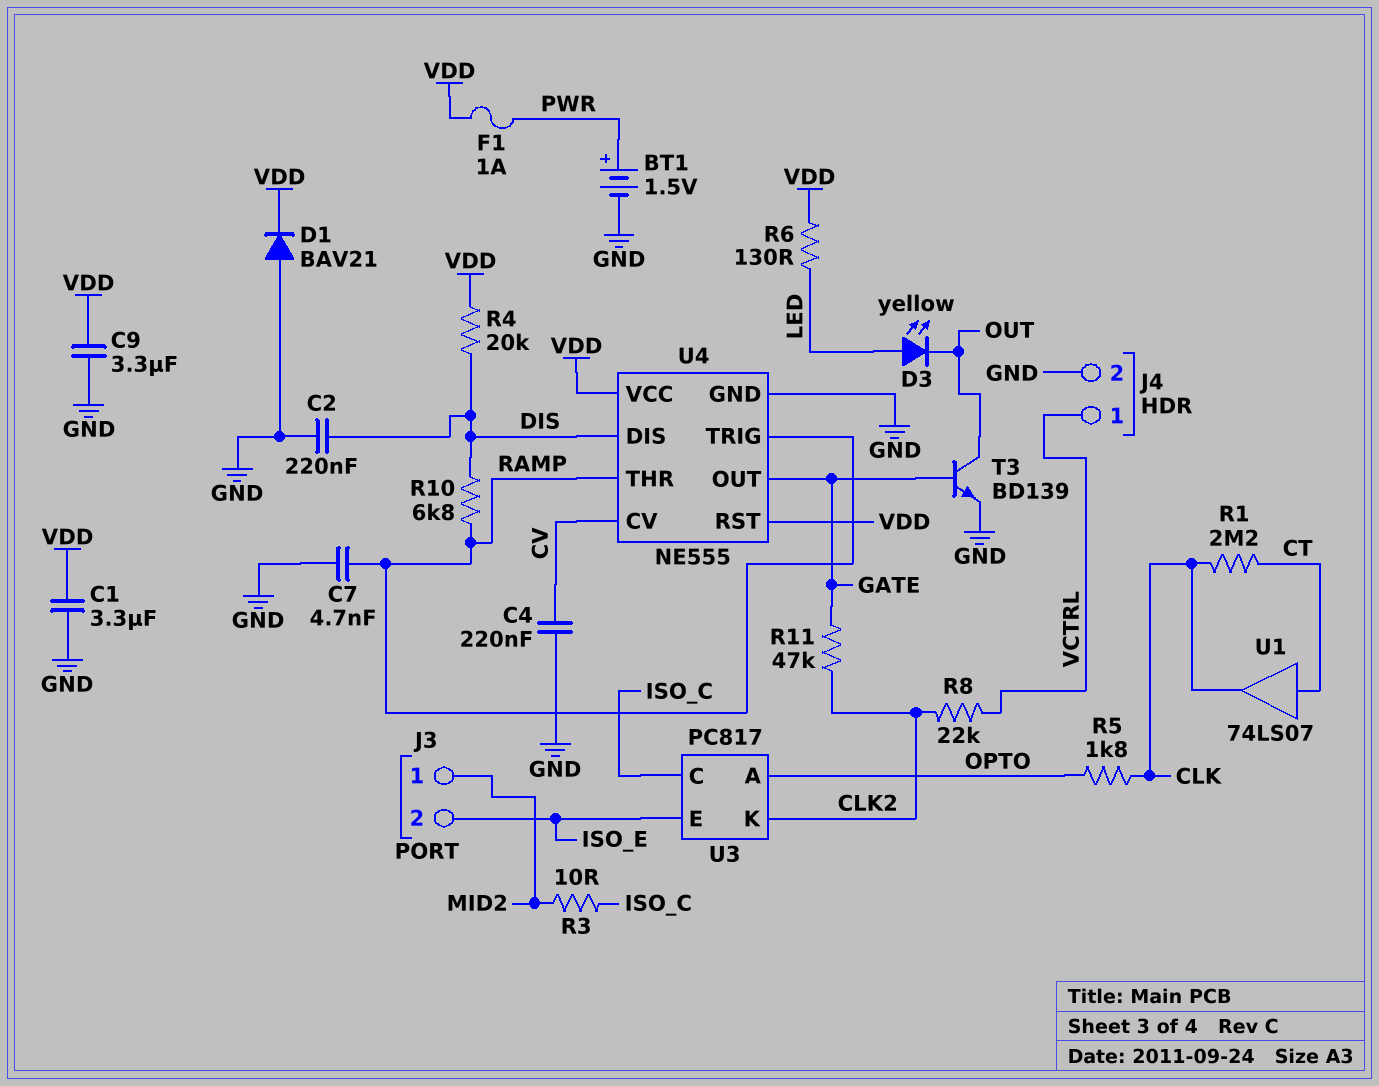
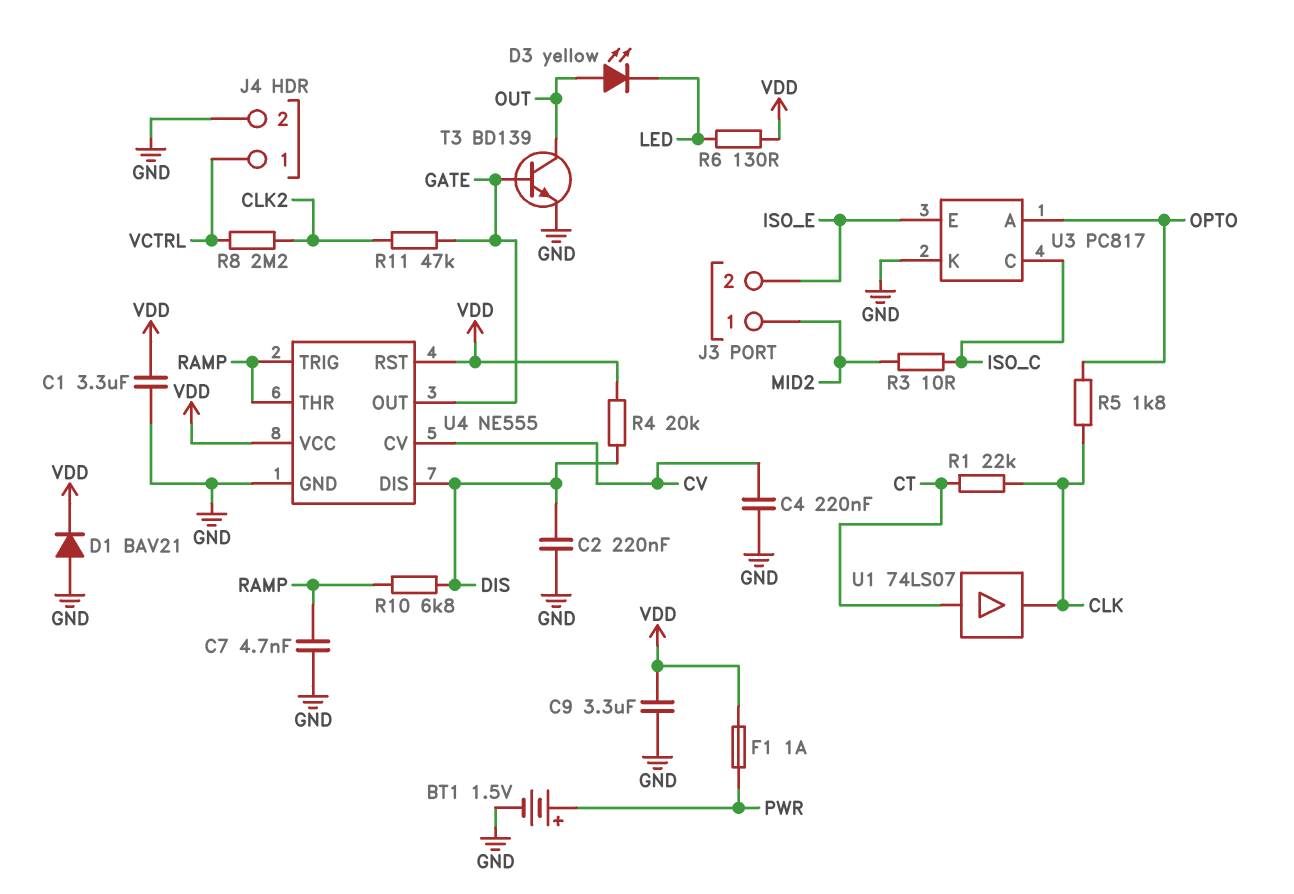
D3: LED yellow (A LED, K OUT) -> LED yellow (A OUT, K LED)
R1: 2.2M (CLK, CT) -> 22k (CLK, CT)
R8: 22k (CLK2, VCTRL) -> 2.2M (CLK2, VCTRL)
U3 pin K: CLK2 -> GND

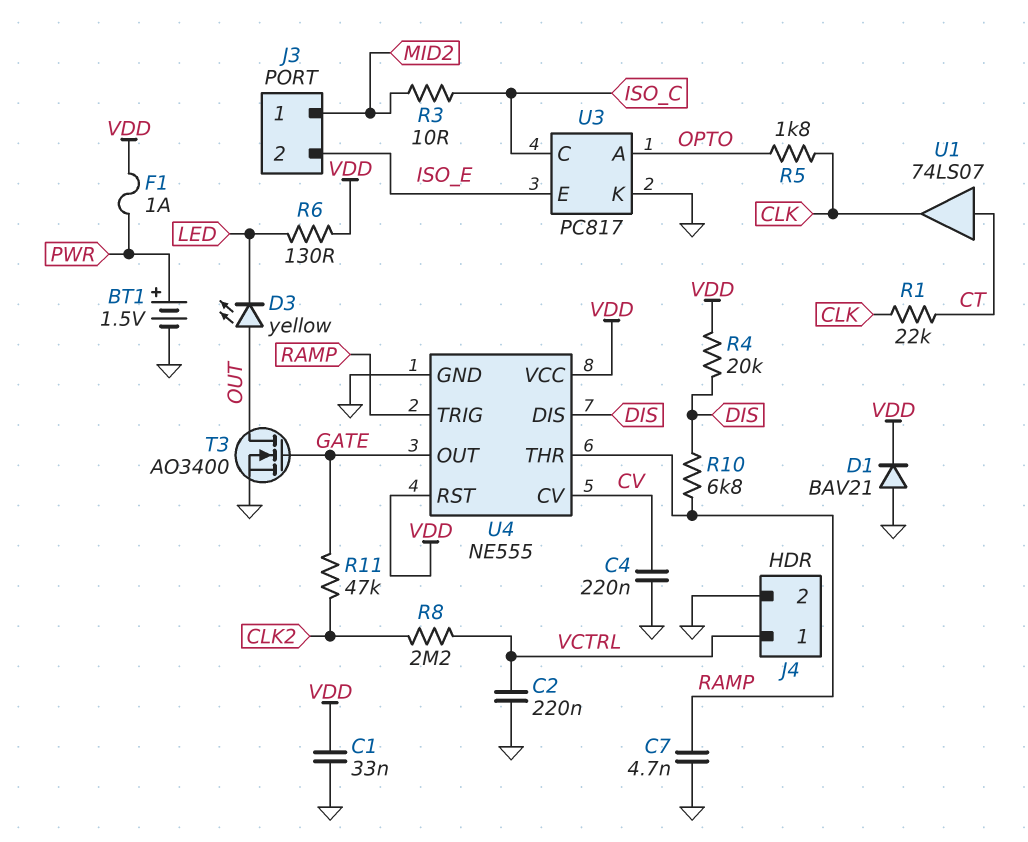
C1: 3.3uF (GND, VDD) -> 33nF (GND, VDD)
C2: 220nF (DIS, GND) -> 220nF (GND, VCTRL)
C9: 3.3uF (GND, VDD) -> none
T3: NPN BD139 (B GATE, C OUT, E GND) -> NMOS AO3400 (G GATE, D OUT, S GND)

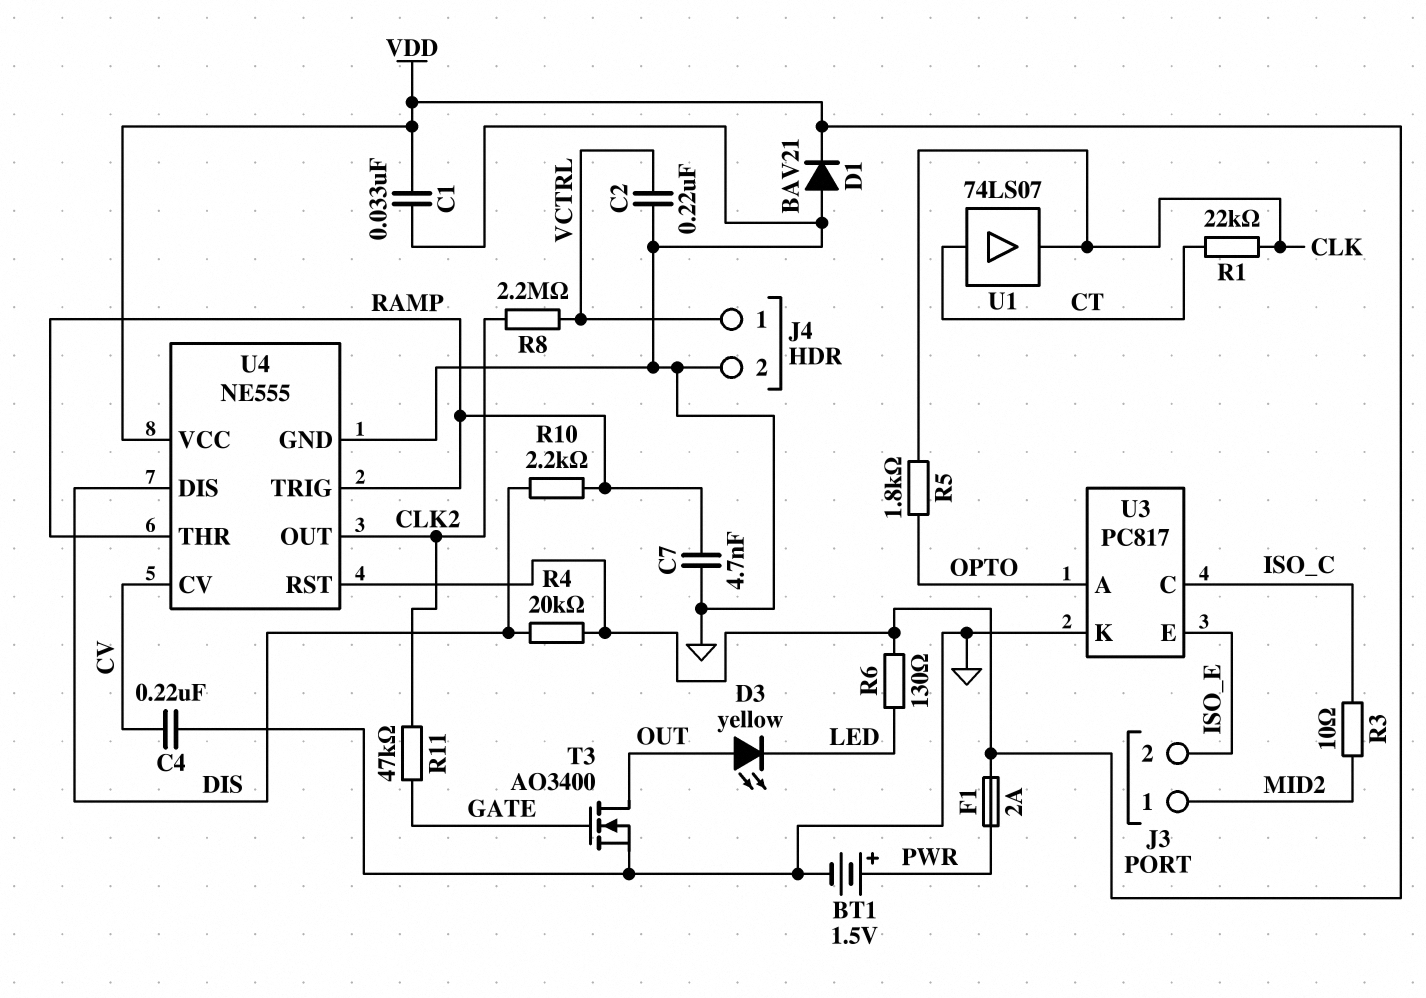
F1: 1A (PWR, VDD) -> 2A (PWR, VDD)
R10: 6.8k (DIS, RAMP) -> 2.2k (DIS, RAMP)
U4 pin OUT: GATE -> CLK2

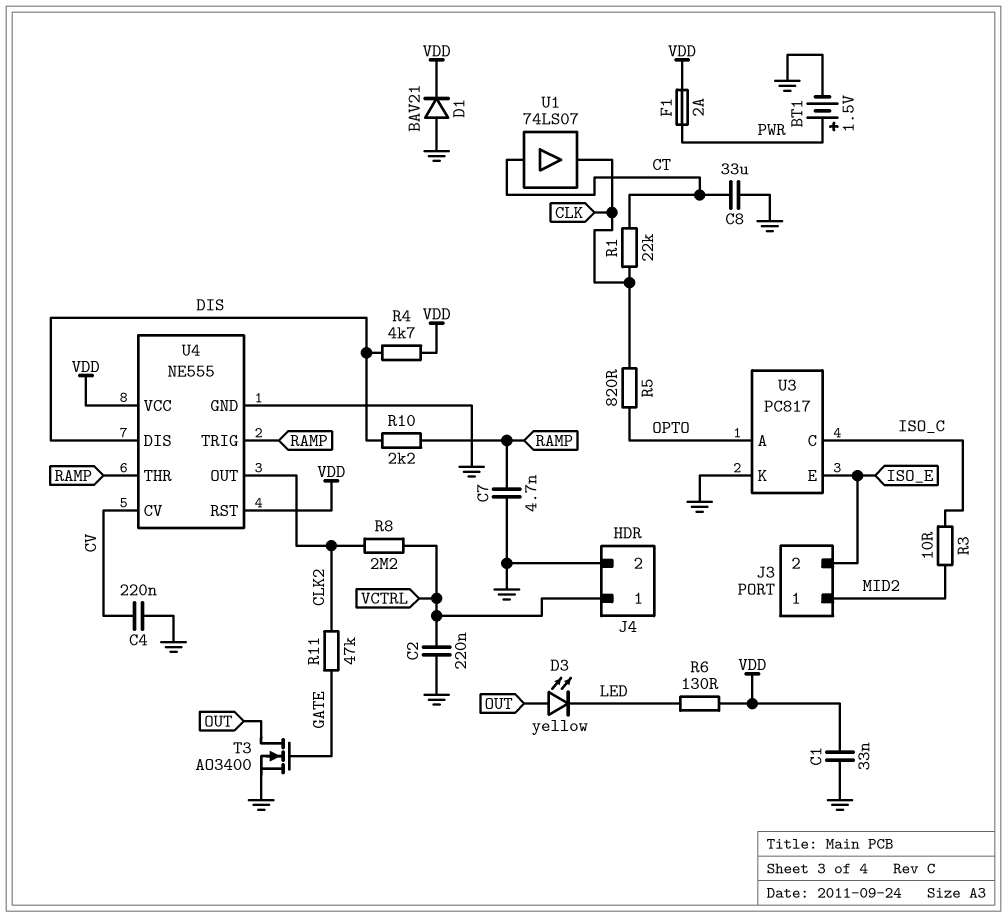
C8: none -> 33uF (CT, GND)
R4: 20k (DIS, VDD) -> 4.7k (DIS, VDD)
R5: 1.8k (CLK, OPTO) -> 820 (CLK, OPTO)

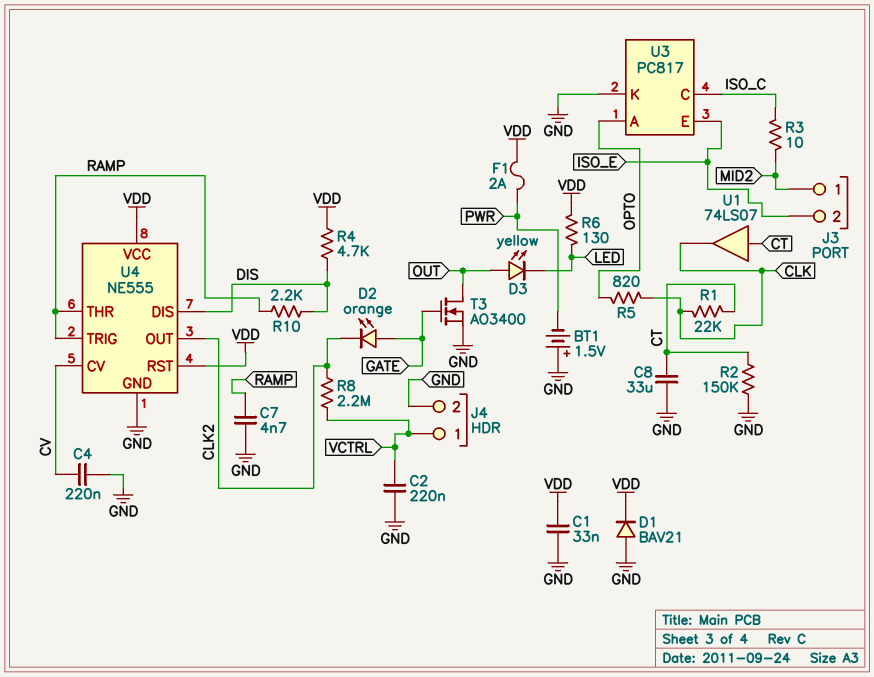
BT1: 1.5V (plus PWR, minus GND) -> 1.5V (plus GND, minus PWR)
D2: none -> LED orange (A GATE, K CLK2)
R2: none -> 150k (CT, GND)
R11: 47k (CLK2, GATE) -> none

